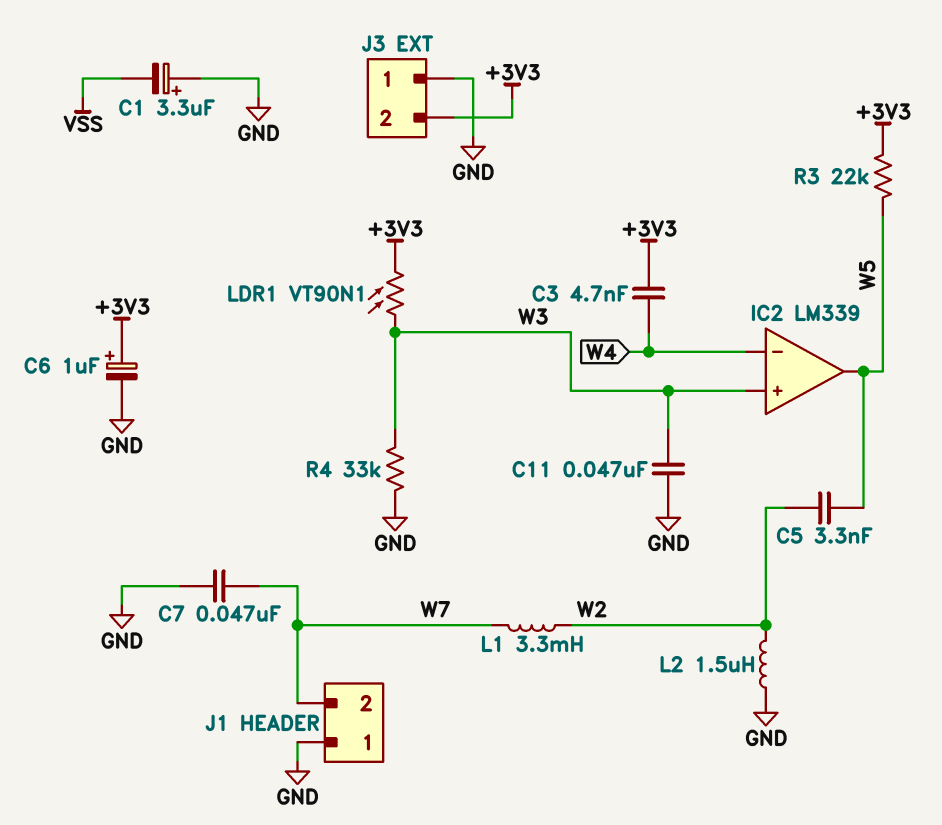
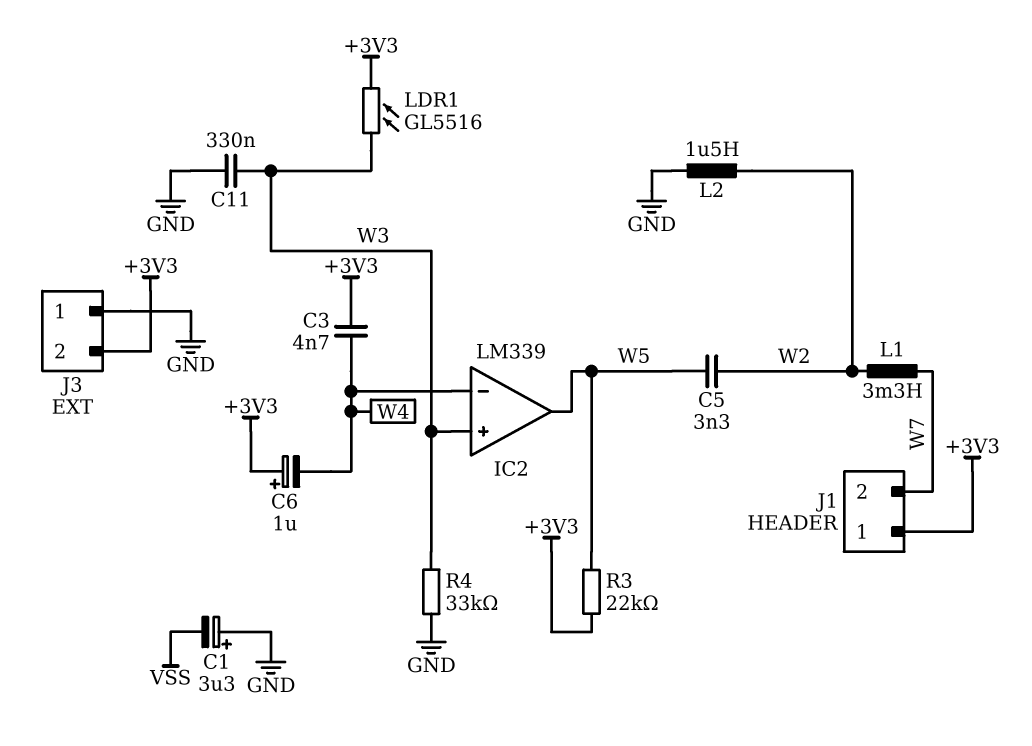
C6: 1uF (plus +3V3, minus GND) -> 1uF (plus +3V3, minus W4)
C7: 47nF (GND, W7) -> none
C11: 47nF (GND, W3) -> 330nF (GND, W3)
J1 pin 1: GND -> +3V3
LDR1: VT90N1 (+3V3, W3) -> GL5516 (+3V3, W3)

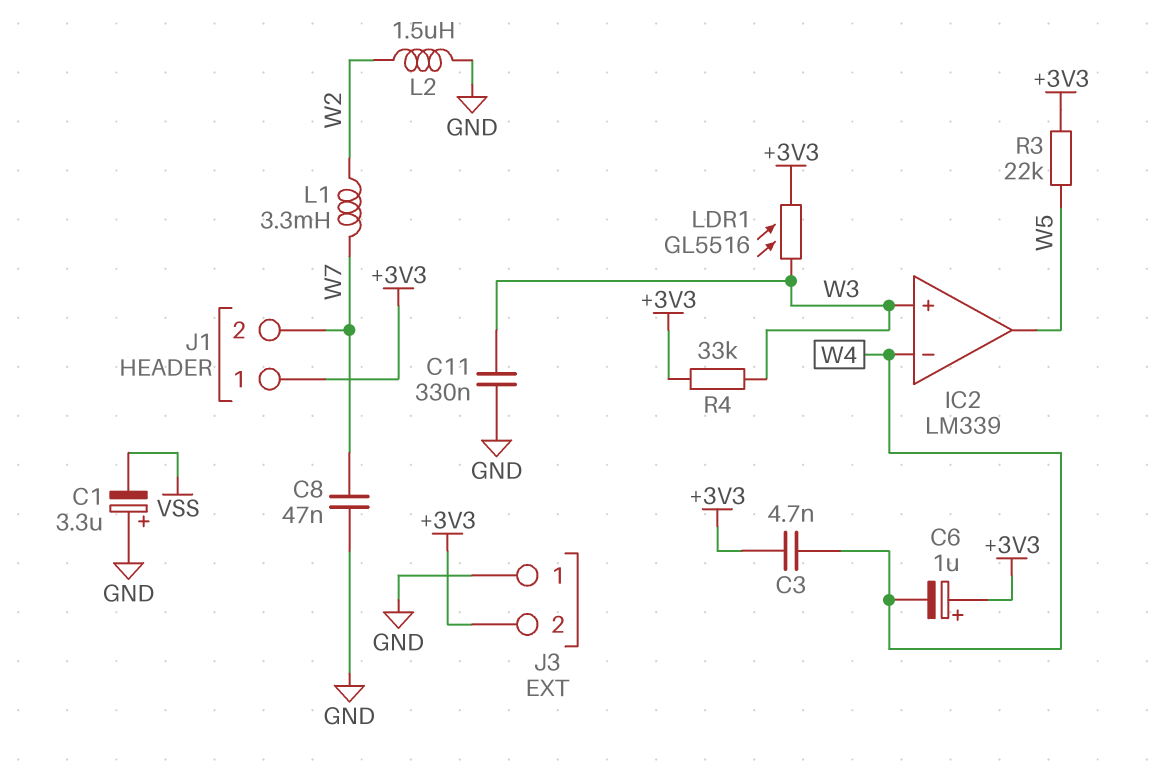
C5: 3.3nF (W2, W5) -> none
C8: none -> 47nF (GND, W7)
R4: 33k (GND, W3) -> 33k (+3V3, W3)

